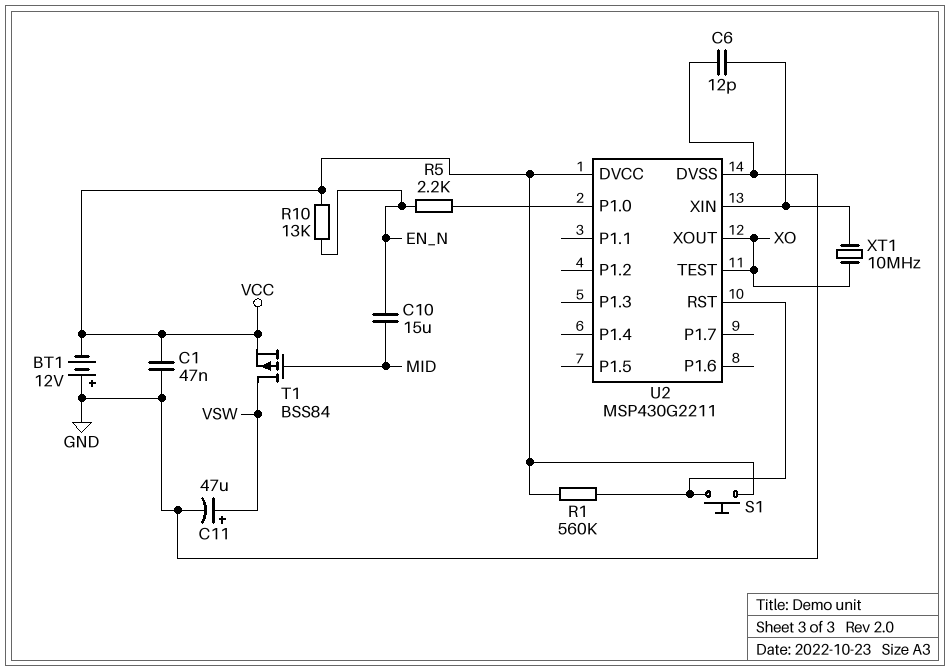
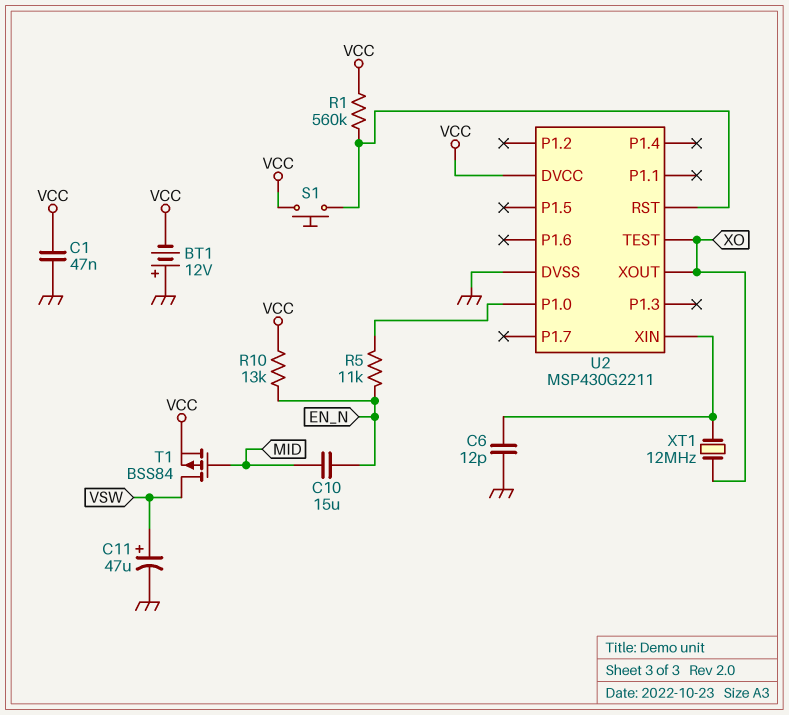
R5: 2.2k (EN_N, U2/P1.0) -> 11k (EN_N, U2/P1.0)
XT1: 10MHz (U2/XIN, XO) -> 12MHz (U2/XIN, XO)

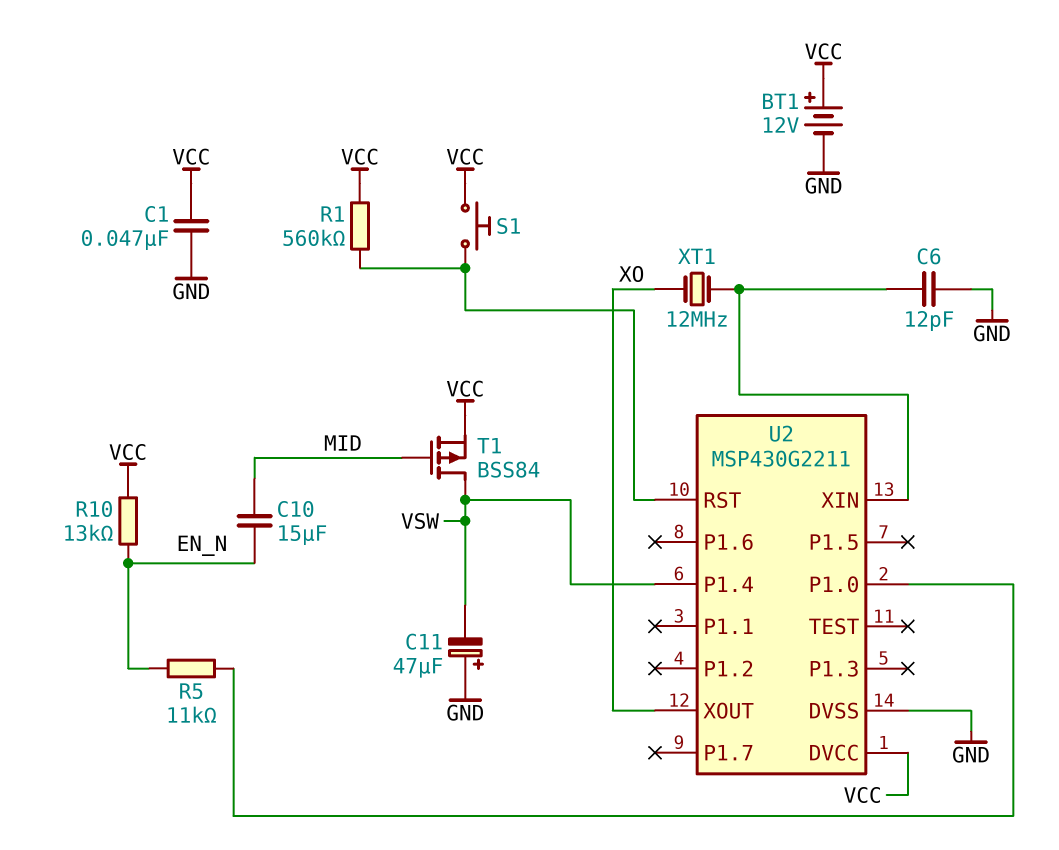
BT1: 12V (plus GND, minus VCC) -> 12V (plus VCC, minus GND)
C11: 47uF (plus VSW, minus GND) -> 47uF (plus GND, minus VSW)
U2 pin P1.4: none -> VSW
U2 pin TEST: XO -> none

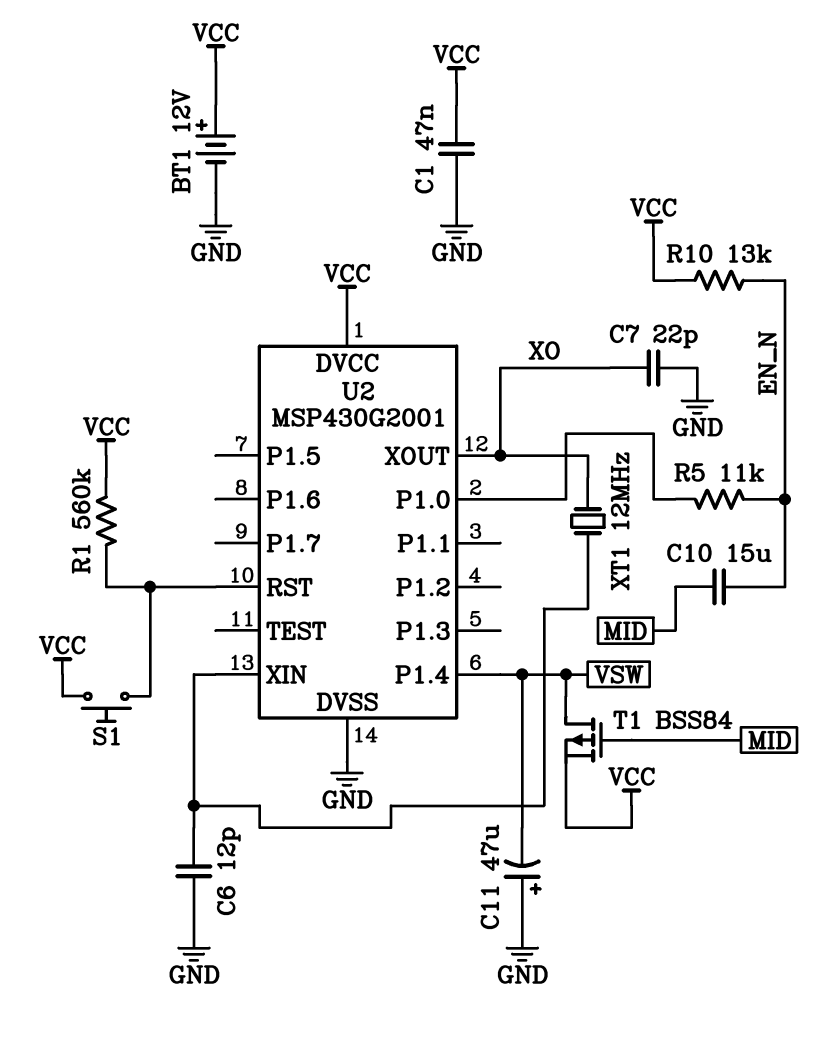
C7: none -> 22pF (GND, XO)
U2: MSP430G2211 -> MSP430G2001

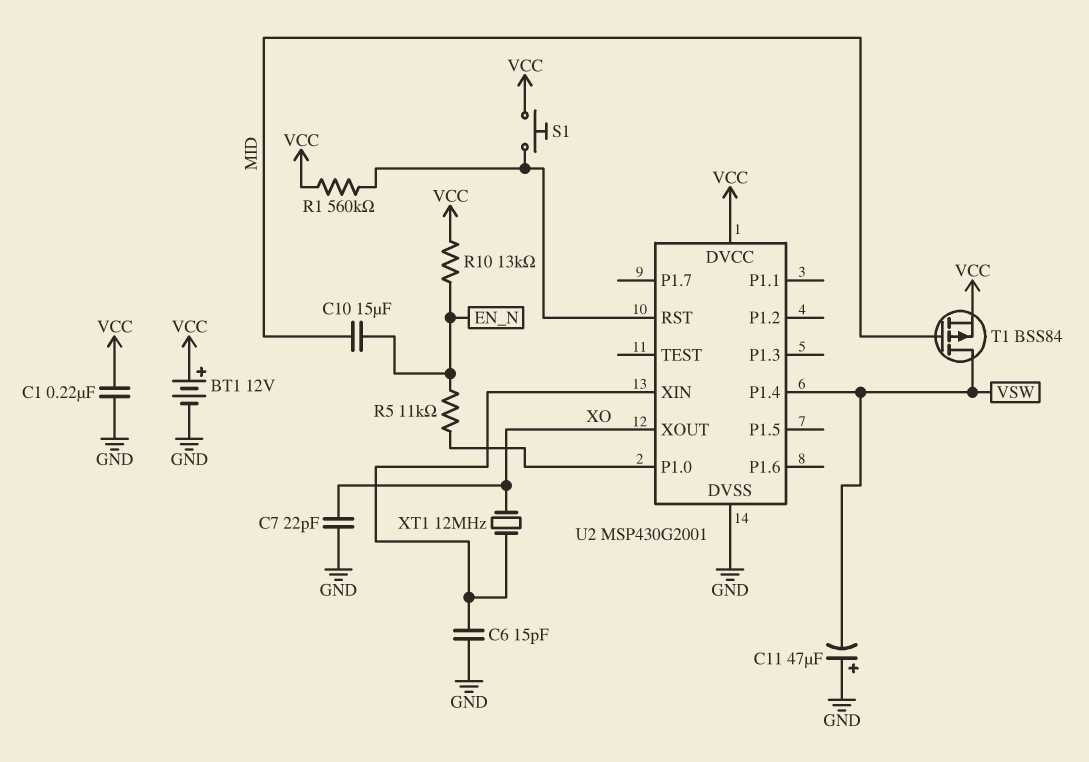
C1: 47nF (GND, VCC) -> 220nF (GND, VCC)
C6: 12pF (GND, U2/XIN) -> 15pF (GND, U2/XIN)

